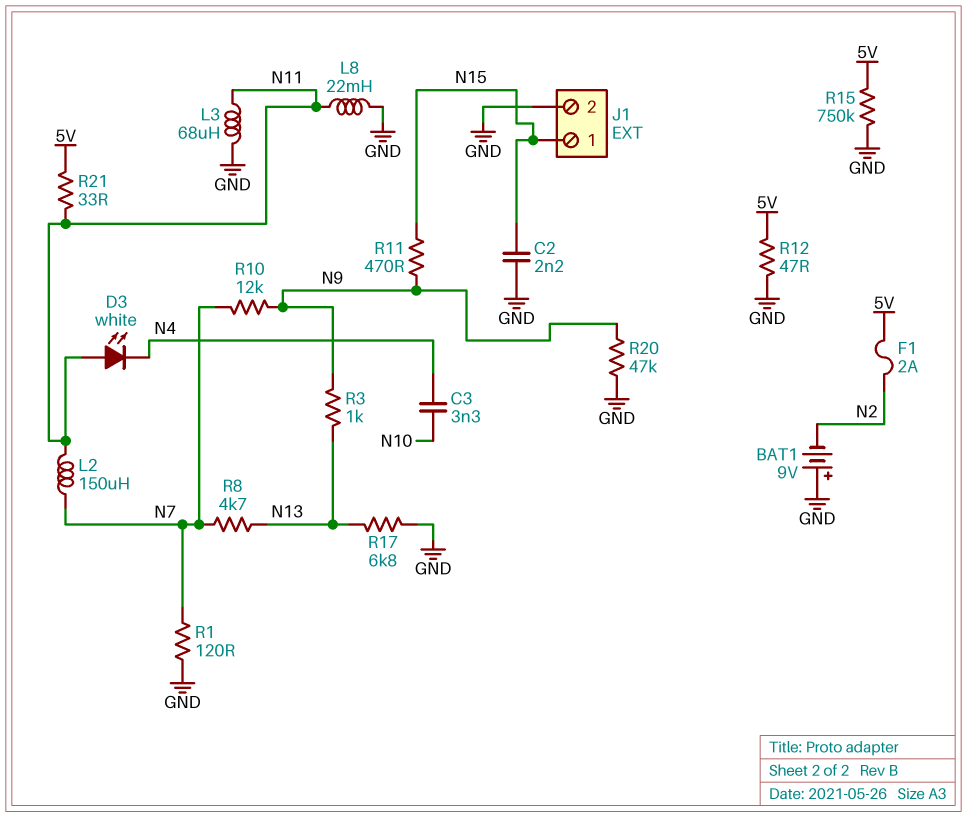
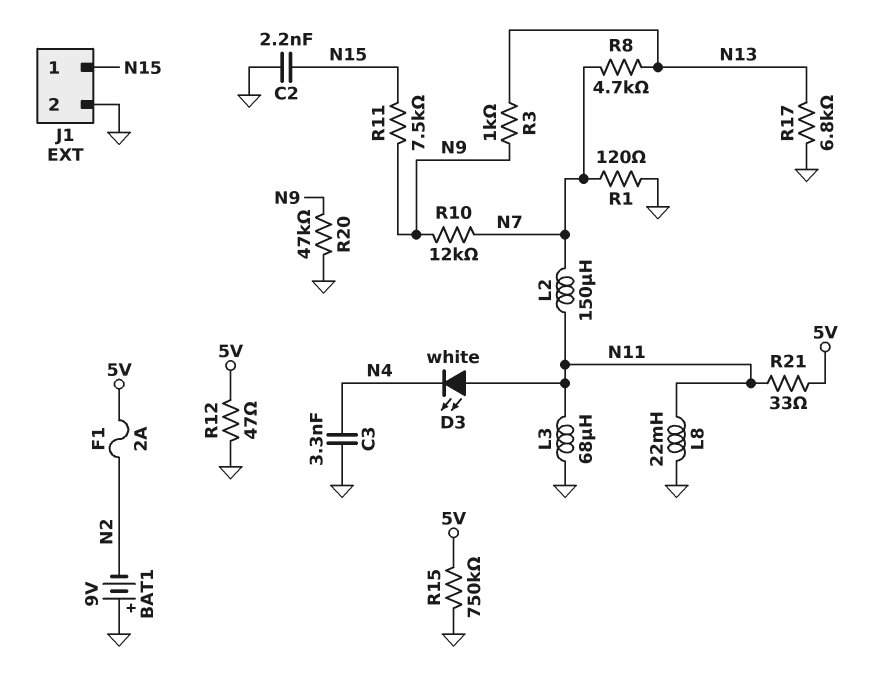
C3: 3.3nF (N4, N10) -> 3.3nF (GND, N4)
R11: 470 (N9, N15) -> 7.5k (N9, N15)

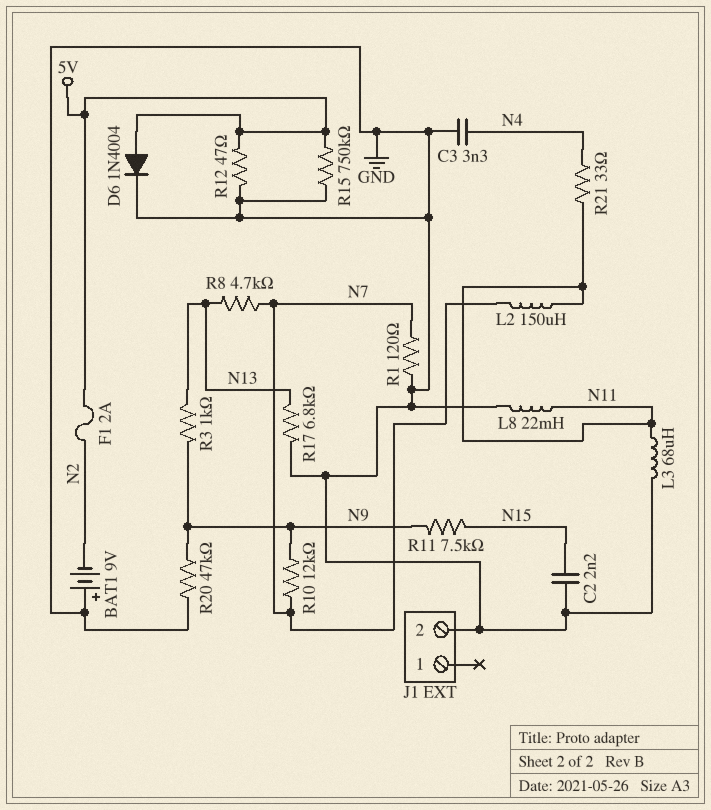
D3: LED white (A N11, K N4) -> none
D6: none -> diode 1N4004 (A 5V, K GND)
J1 pin 1: N15 -> none
R21: 33 (5V, N11) -> 33 (N4, N11)

